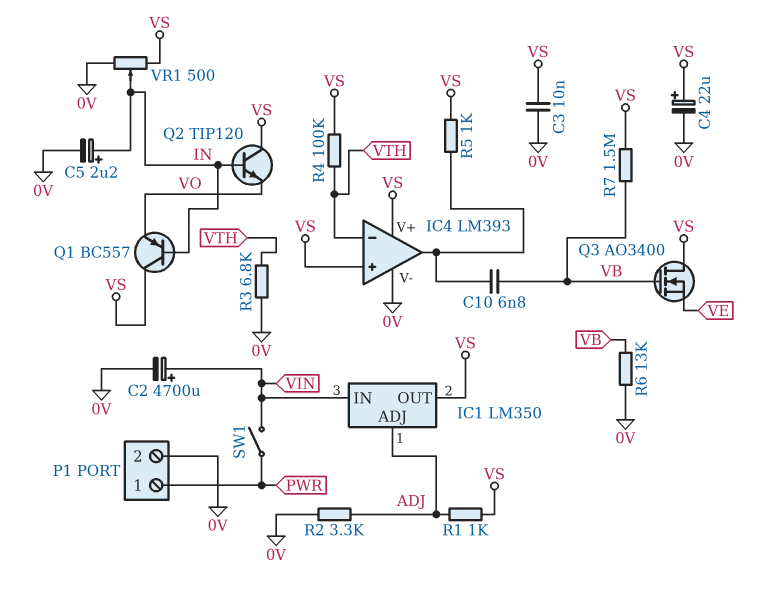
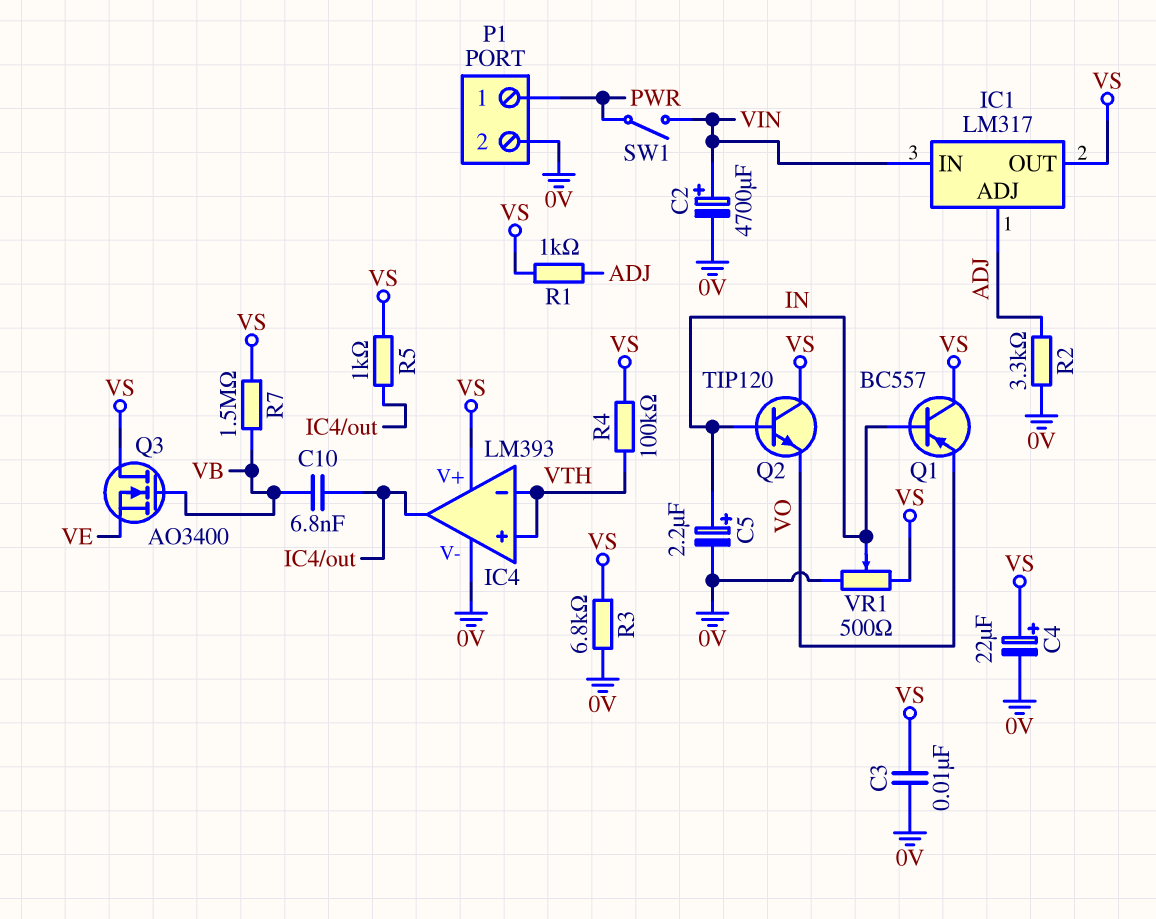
IC1: LM350 -> LM317
IC4 pin in+: VS -> VTH
R3: 6.8k (0V, VTH) -> 6.8k (0V, VS)
R6: 13k (0V, VB) -> none

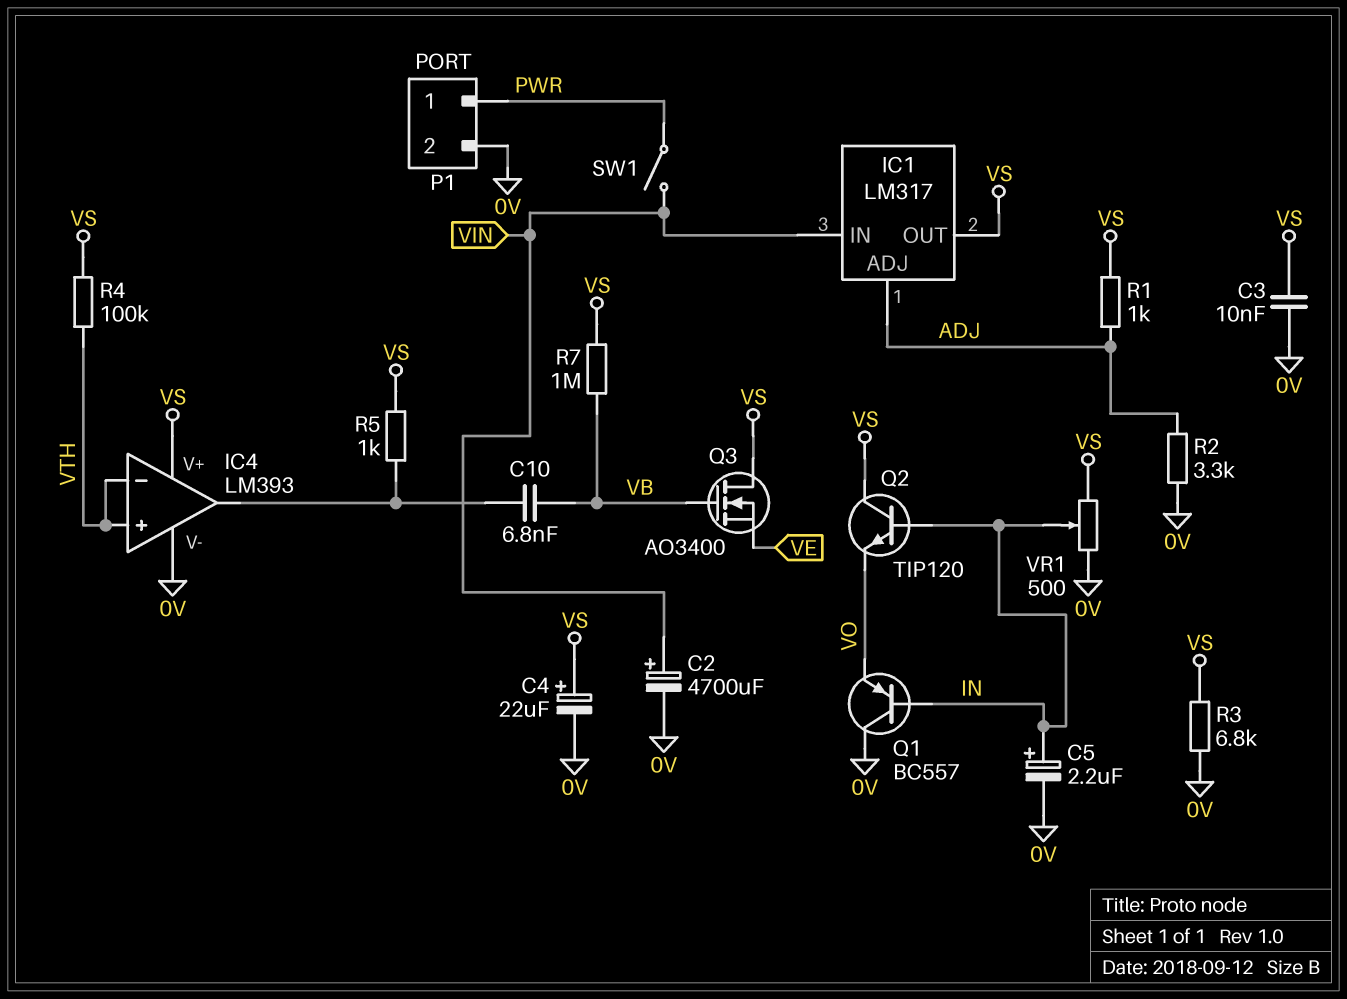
Q1: PNP BC557 (B IN, C VS, E VO) -> PNP BC557 (B IN, C 0V, E VO)
R7: 1.5M (VB, VS) -> 1M (VB, VS)

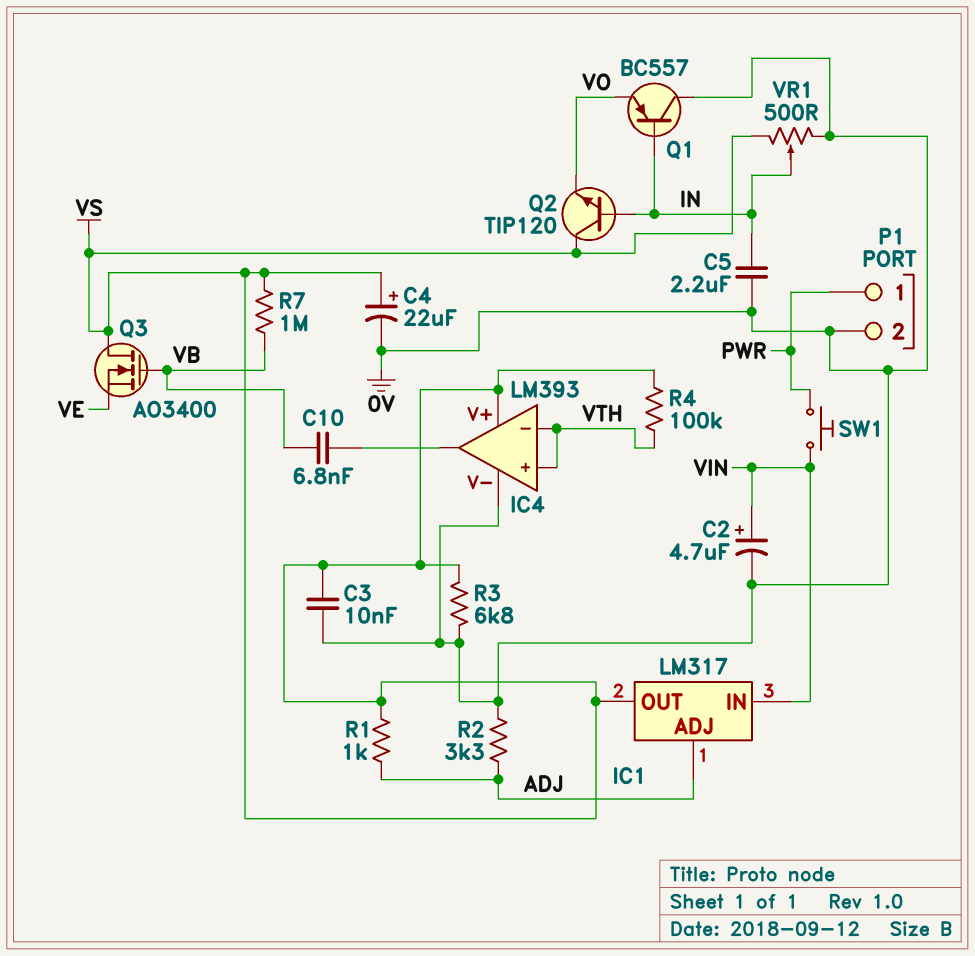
C2: 4700uF (plus VIN, minus 0V) -> 4.7uF (plus VIN, minus 0V)
C5: 2.2uF (plus IN, minus 0V) -> 2.2uF (0V, IN)
R5: 1k (IC4/out, VS) -> none
SW1: switch (PWR, VIN) -> button (PWR, VIN)

